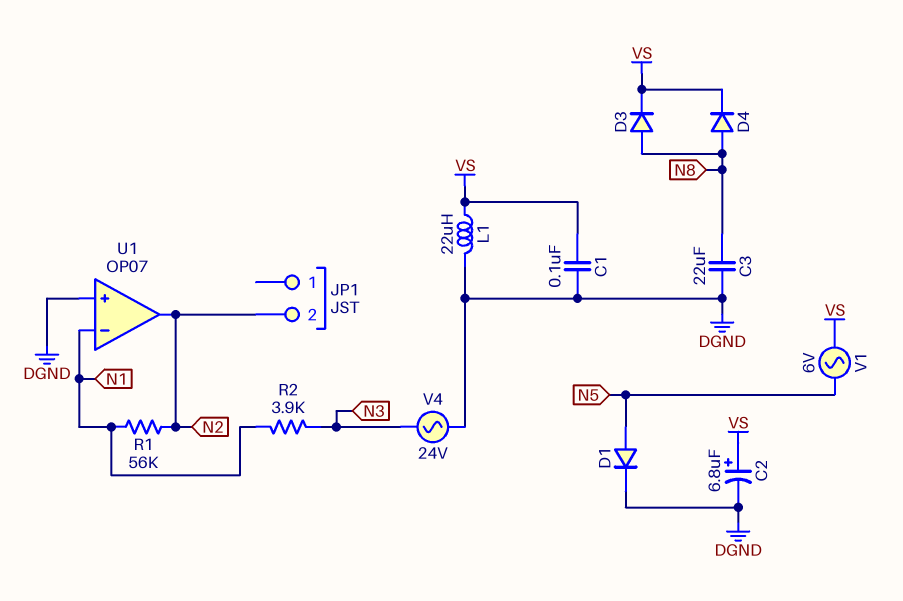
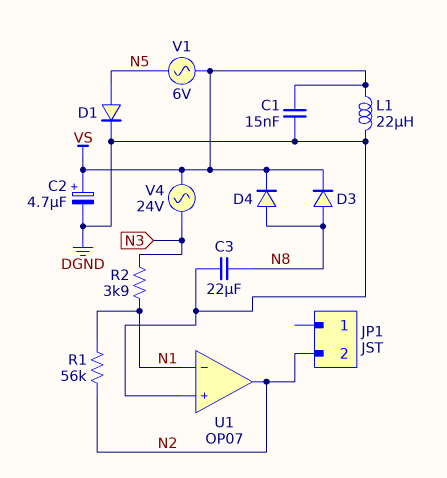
C1: 100nF (DGND, VS) -> 15nF (DGND, VS)
C2: 6.8uF (plus VS, minus DGND) -> 4.7uF (plus VS, minus DGND)
V4: AC 24V (DGND, N3) -> AC 24V (N3, VS)

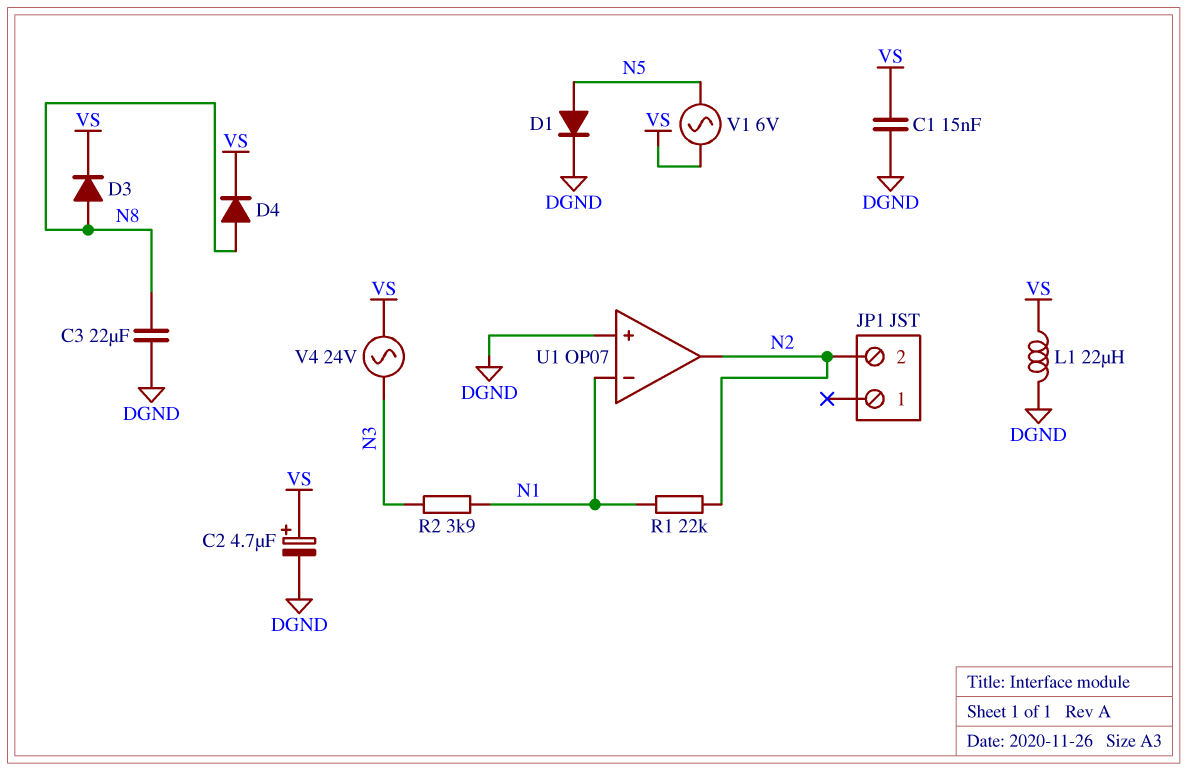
R1: 56k (N1, N2) -> 22k (N1, N2)

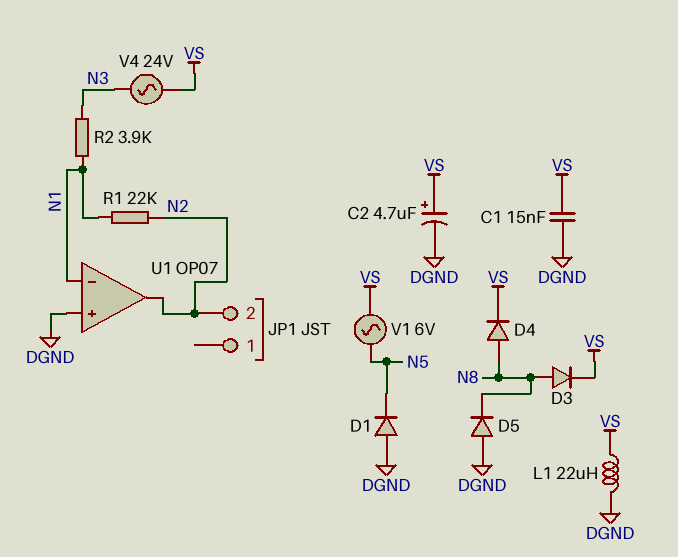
C3: 22uF (DGND, N8) -> none
D1: diode (A N5, K DGND) -> diode (A DGND, K N5)
D5: none -> diode (A DGND, K N8)

